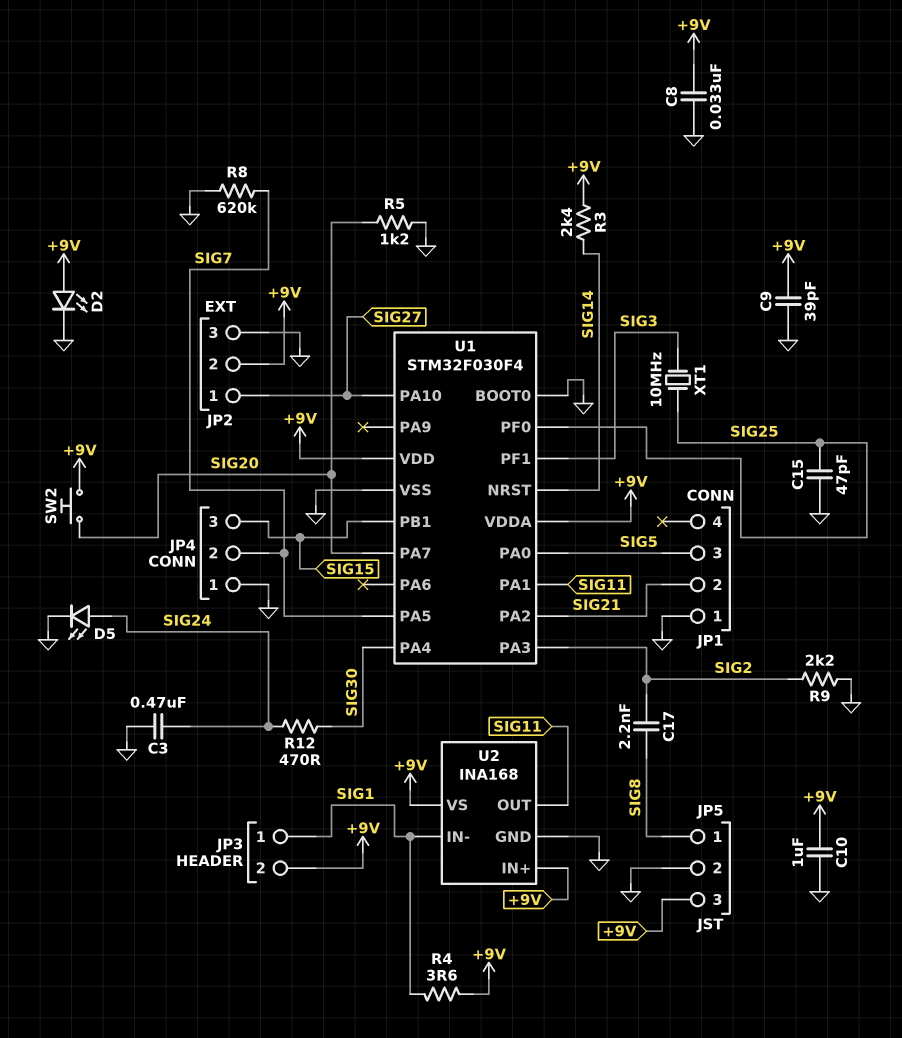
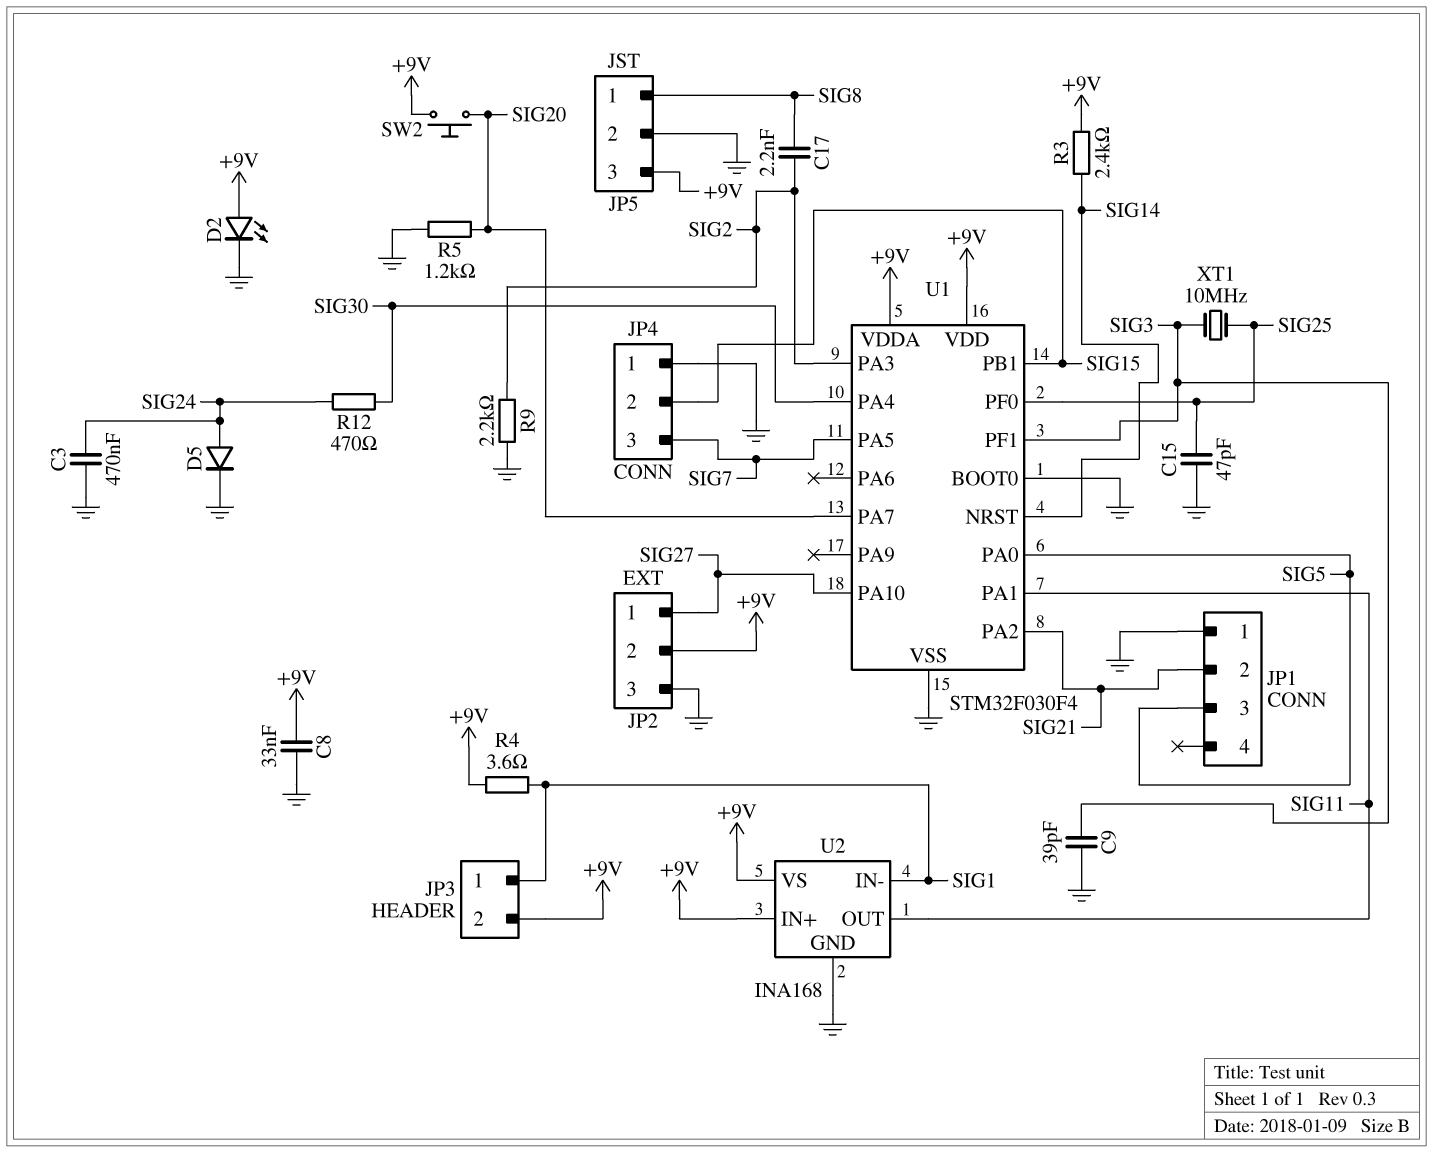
C9: 39pF (+9V, GND) -> 39pF (GND, SIG3)
C10: 1uF (+9V, GND) -> none
D5: LED (A SIG24, K GND) -> diode (A SIG24, K GND)
JP4 pin 2: SIG7 -> SIG15
JP4 pin 3: SIG15 -> SIG7
R8: 620k (GND, SIG7) -> none

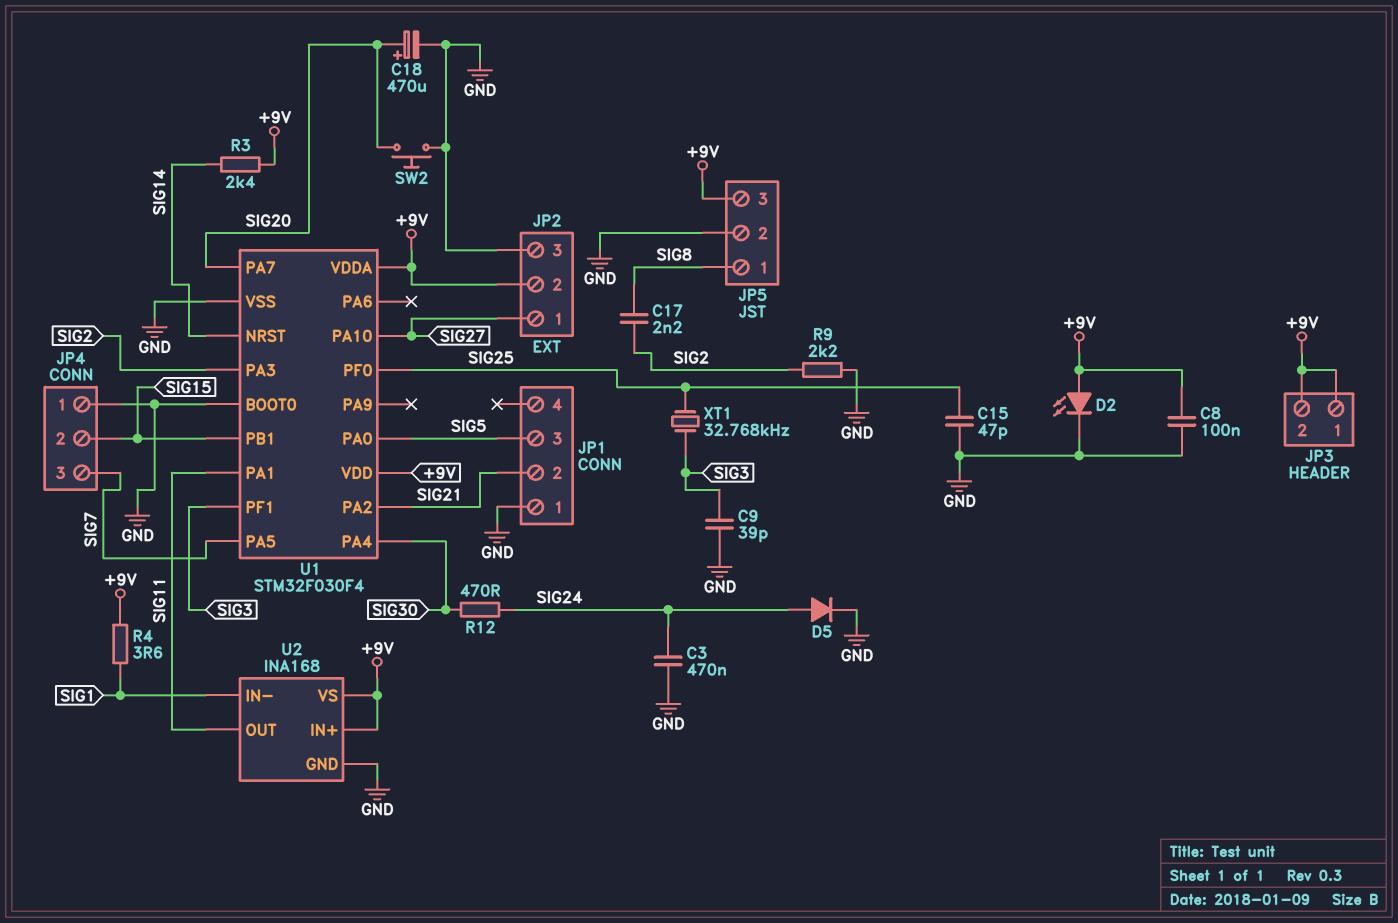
C8: 33nF (+9V, GND) -> 100nF (+9V, GND)
C18: none -> 470uF (plus SIG20, minus GND)
JP3 pin 1: SIG1 -> +9V
R5: 1.2k (GND, SIG20) -> none
SW2: button (+9V, SIG20) -> button (GND, SIG20)
XT1: 10MHz (SIG3, SIG25) -> 32.768kHz (SIG3, SIG25)

